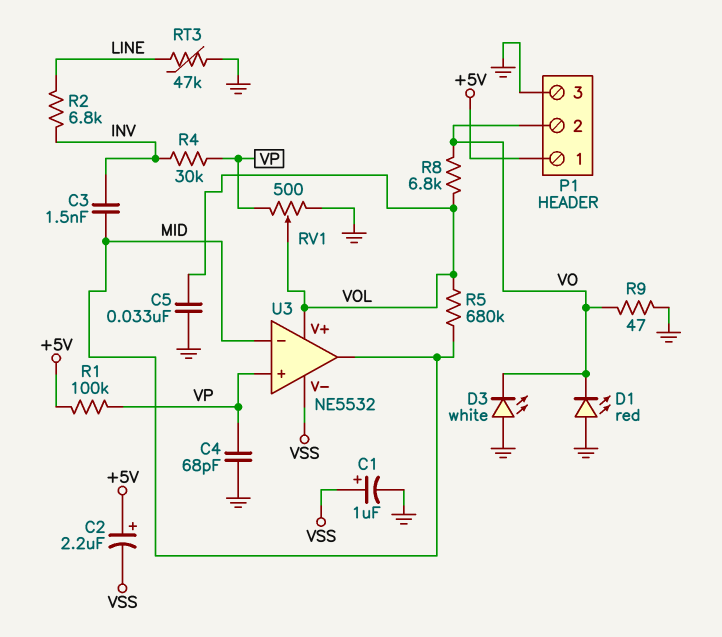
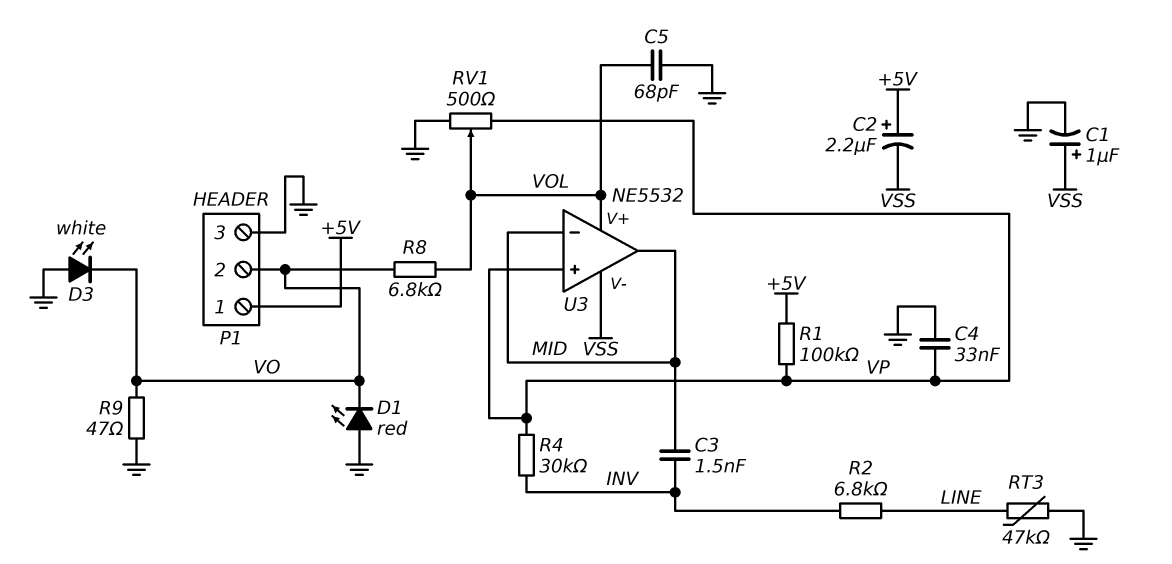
C4: 68pF (GND, VP) -> 33nF (GND, VP)
C5: 33nF (GND, VOL) -> 68pF (GND, VOL)
R5: 680k (MID, VOL) -> none

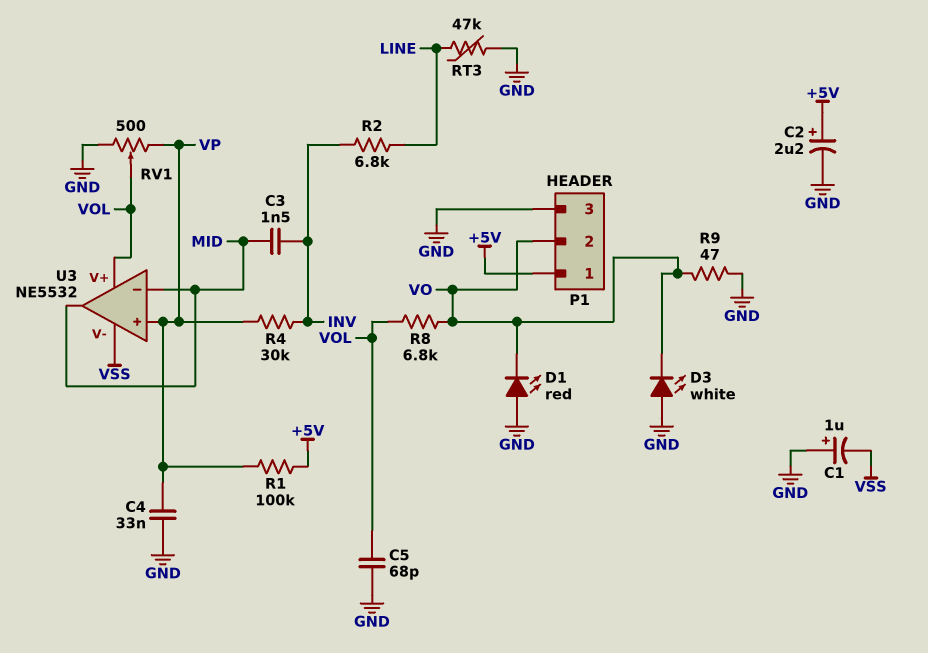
C1: 1uF (plus VSS, minus GND) -> 1uF (plus GND, minus VSS)
C2: 2.2uF (plus +5V, minus VSS) -> 2.2uF (plus +5V, minus GND)

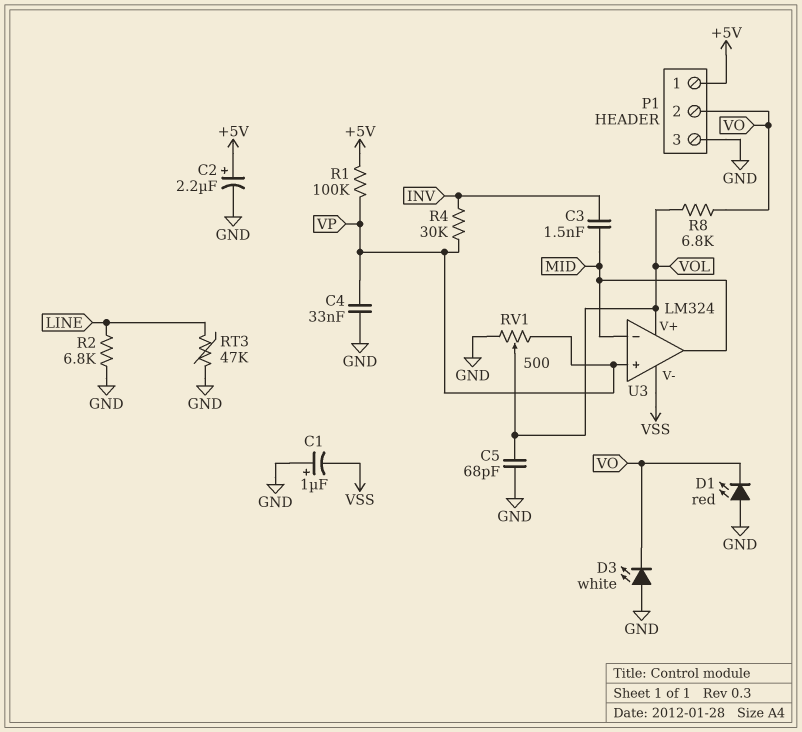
R2: 6.8k (INV, LINE) -> 6.8k (GND, LINE)
R9: 47 (GND, VO) -> none
U3: NE5532 -> LM324

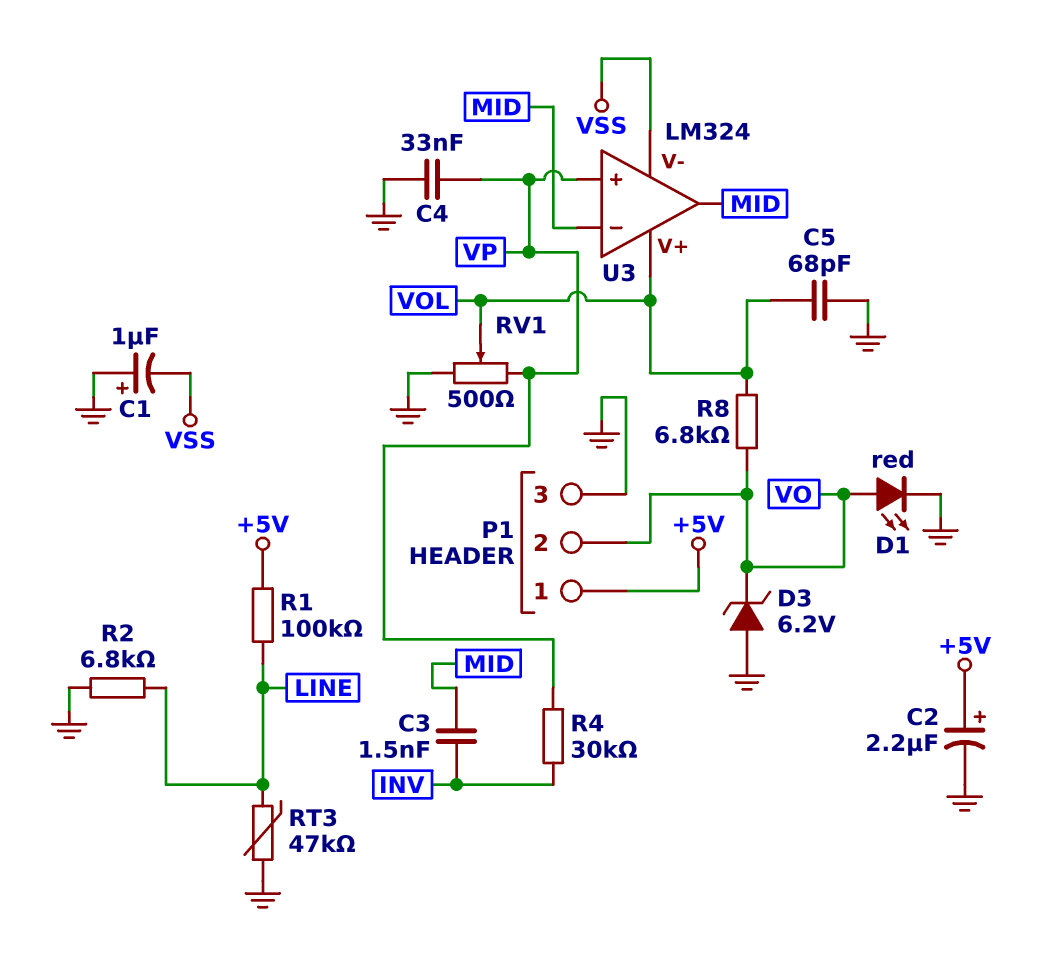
D1: LED red (A GND, K VO) -> LED red (A VO, K GND)
D3: LED white (A GND, K VO) -> zener 6.2V (A GND, K VO)
R1: 100k (+5V, VP) -> 100k (+5V, LINE)

